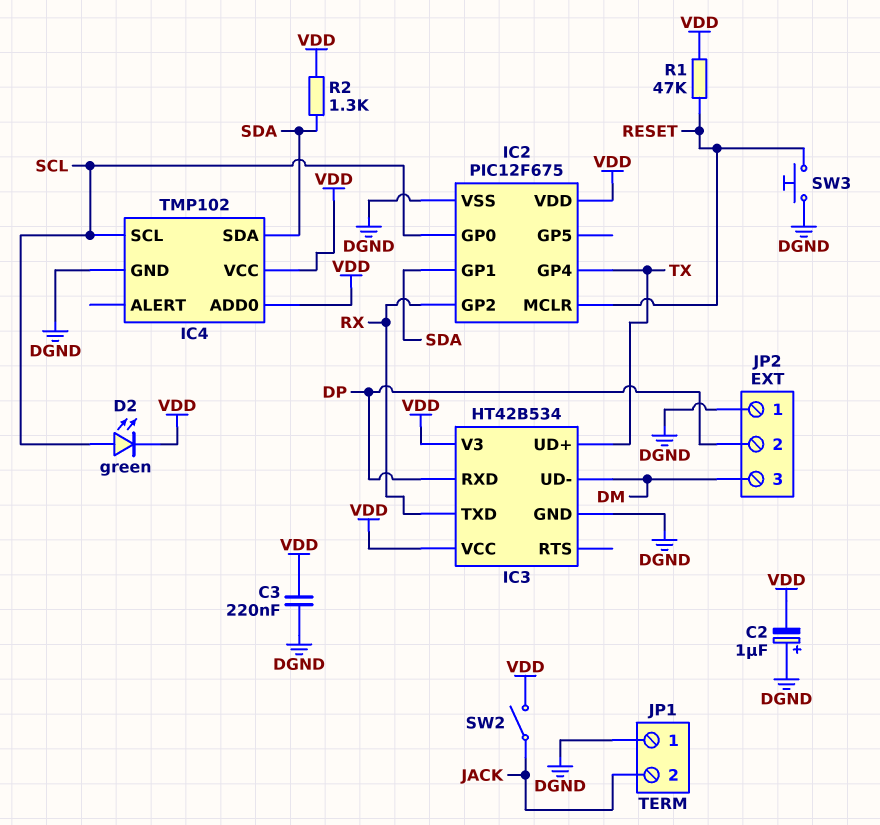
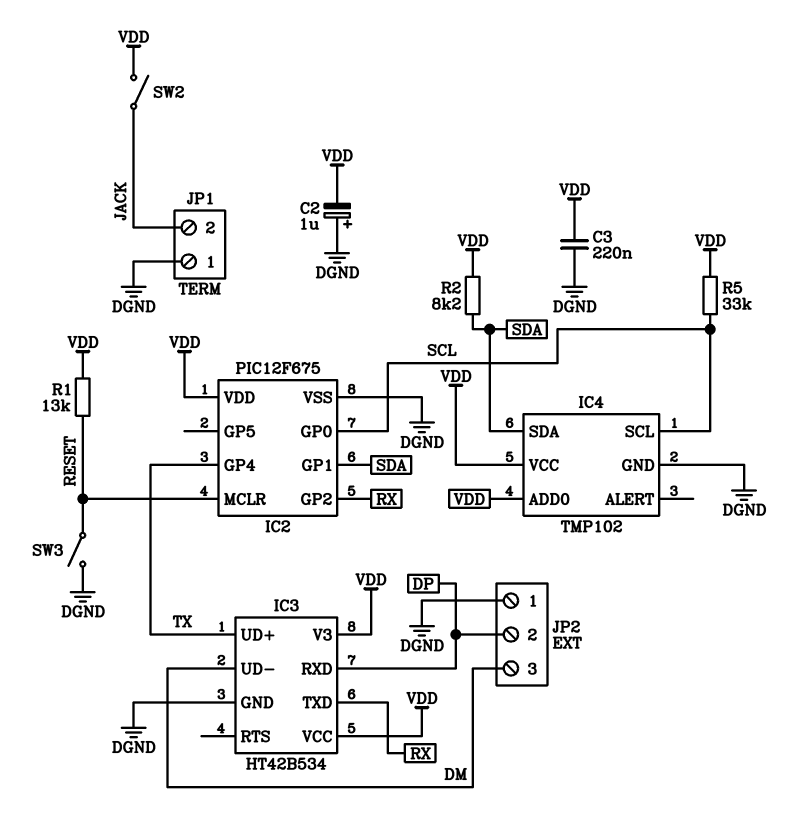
D2: LED green (A SCL, K VDD) -> none
R1: 47k (RESET, VDD) -> 13k (RESET, VDD)
R2: 1.3k (SDA, VDD) -> 8.2k (SDA, VDD)
R5: none -> 33k (SCL, VDD)
SW3: button (DGND, RESET) -> switch (DGND, RESET)

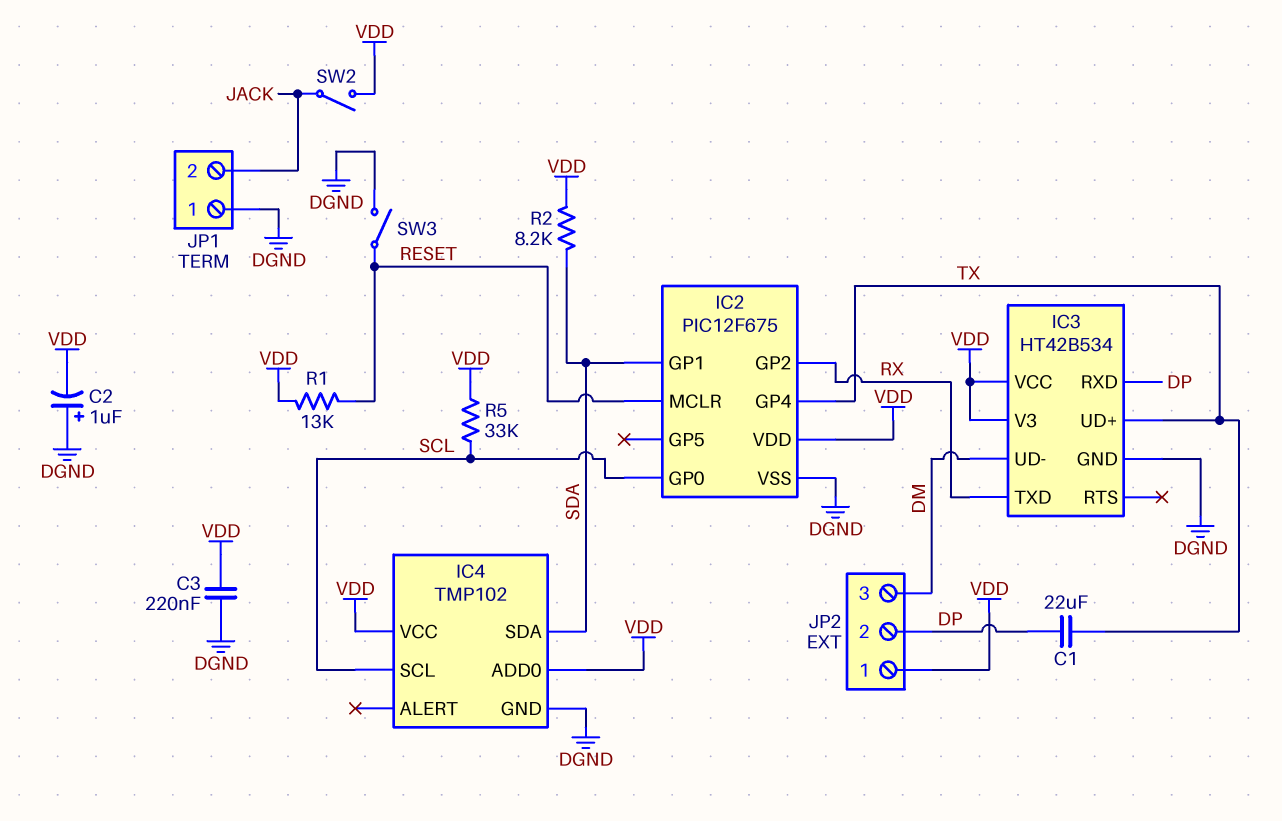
C1: none -> 22uF (DP, TX)
JP2 pin 1: DGND -> VDD

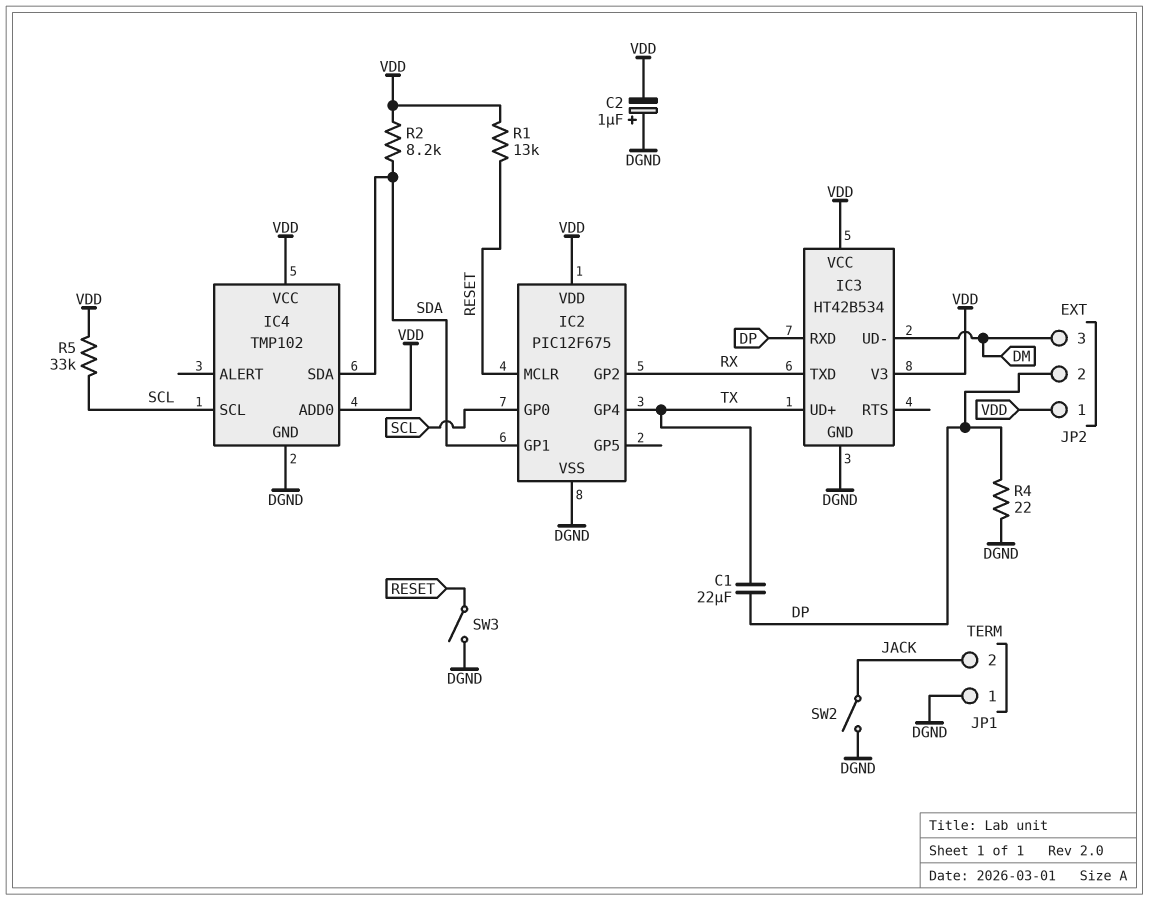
C3: 220nF (DGND, VDD) -> none
R4: none -> 22 (DGND, DP)
SW2: switch (JACK, VDD) -> switch (DGND, JACK)

